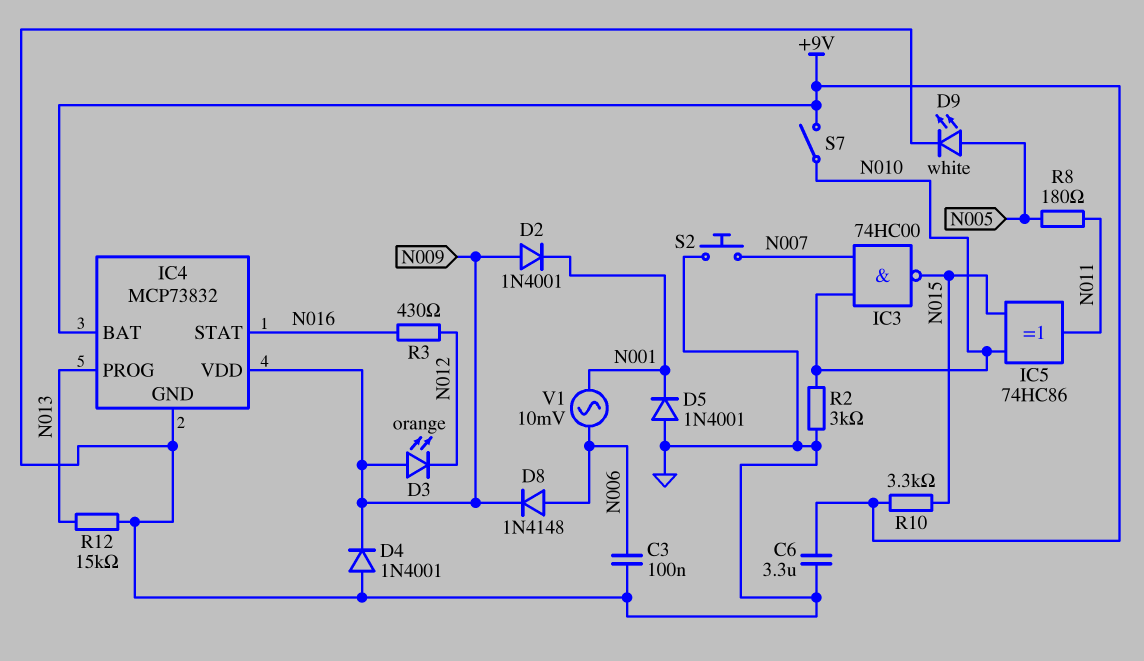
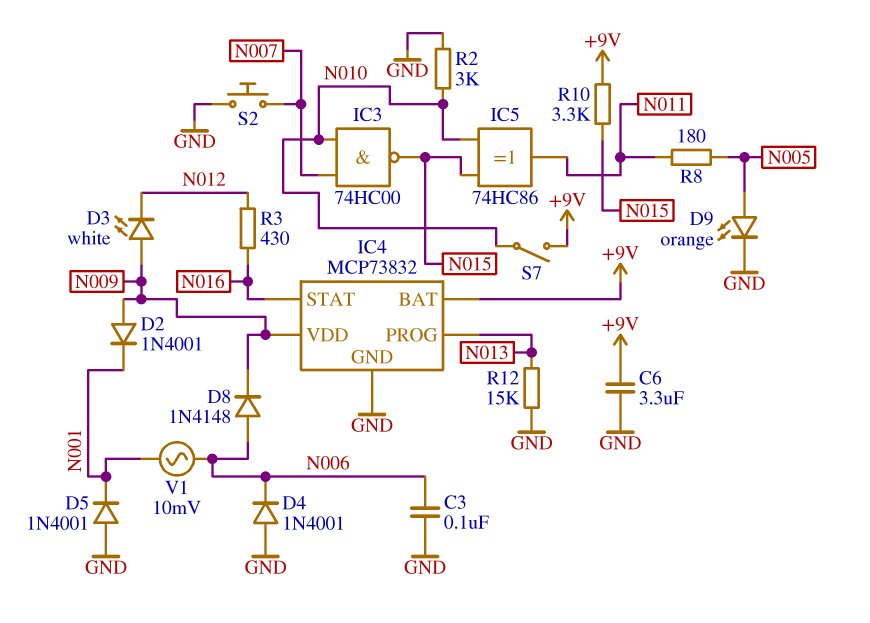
D3: LED orange (A N009, K N012) -> LED white (A N009, K N012)
D4: diode 1N4001 (A GND, K N009) -> diode 1N4001 (A GND, K N006)
D9: LED white (A N005, K GND) -> LED orange (A N005, K GND)

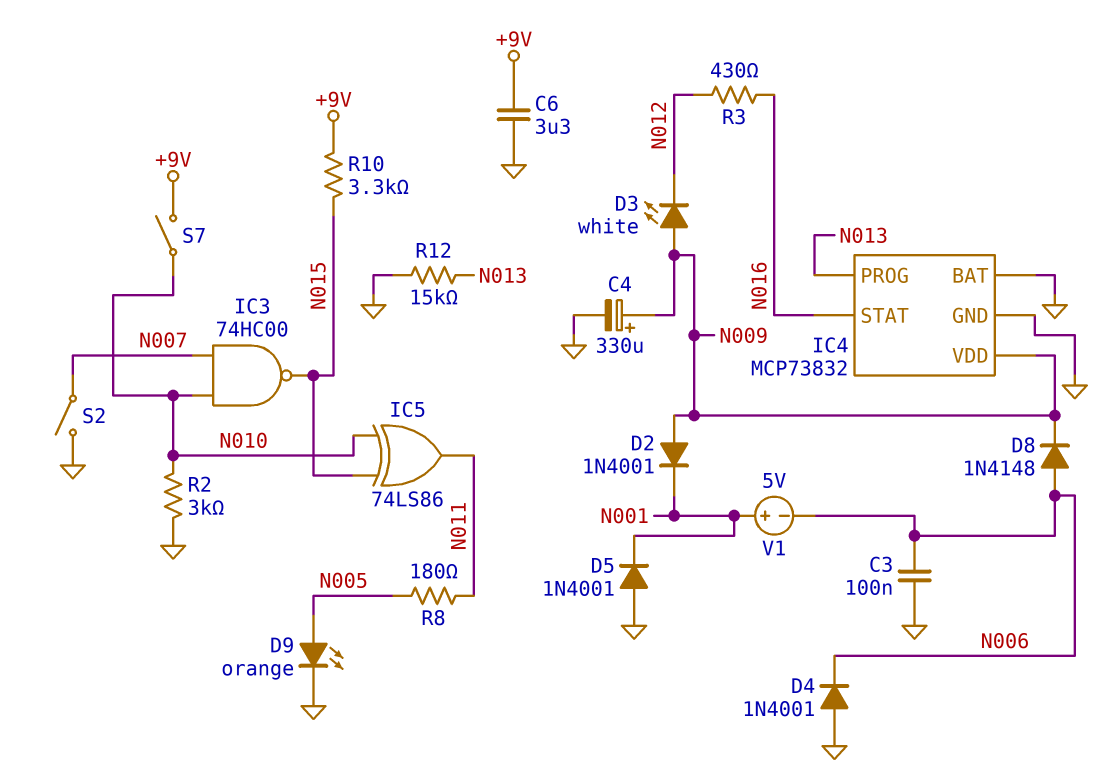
C4: none -> 330uF (plus N009, minus GND)
IC4 pin BAT: +9V -> GND
IC5: XOR 74HC86 (in N010, in N015, out N011) -> XOR 74LS86 (in N010, in N015, out N011)
S2: button (GND, N007) -> switch (GND, N007)
V1: AC 10mV (N001, N006) -> 5V (plus N001, minus N006)

